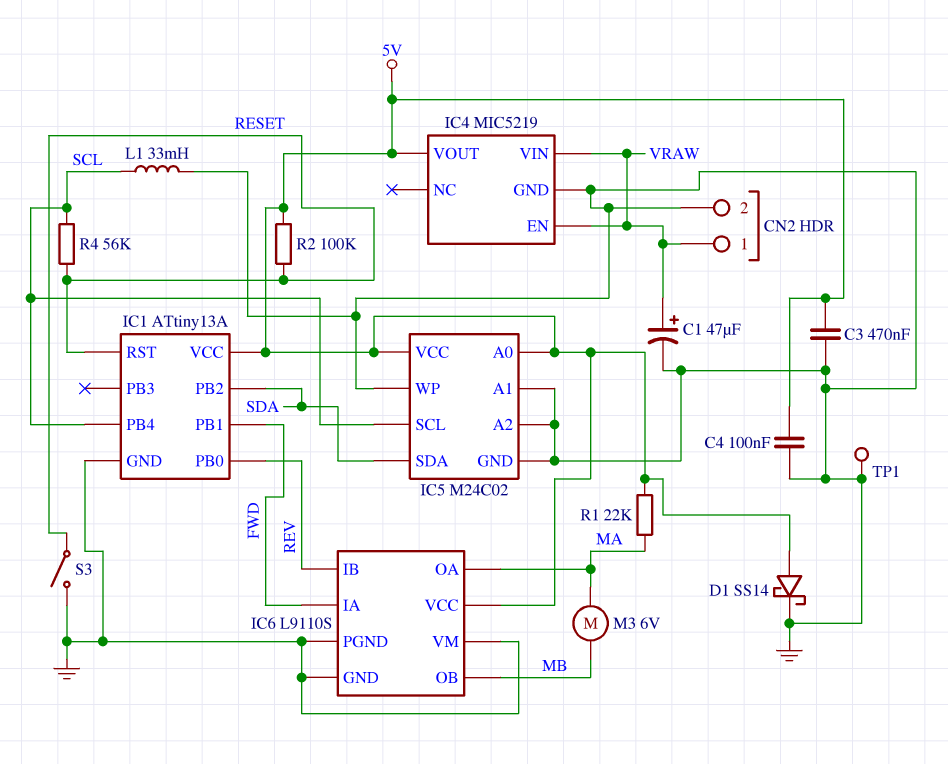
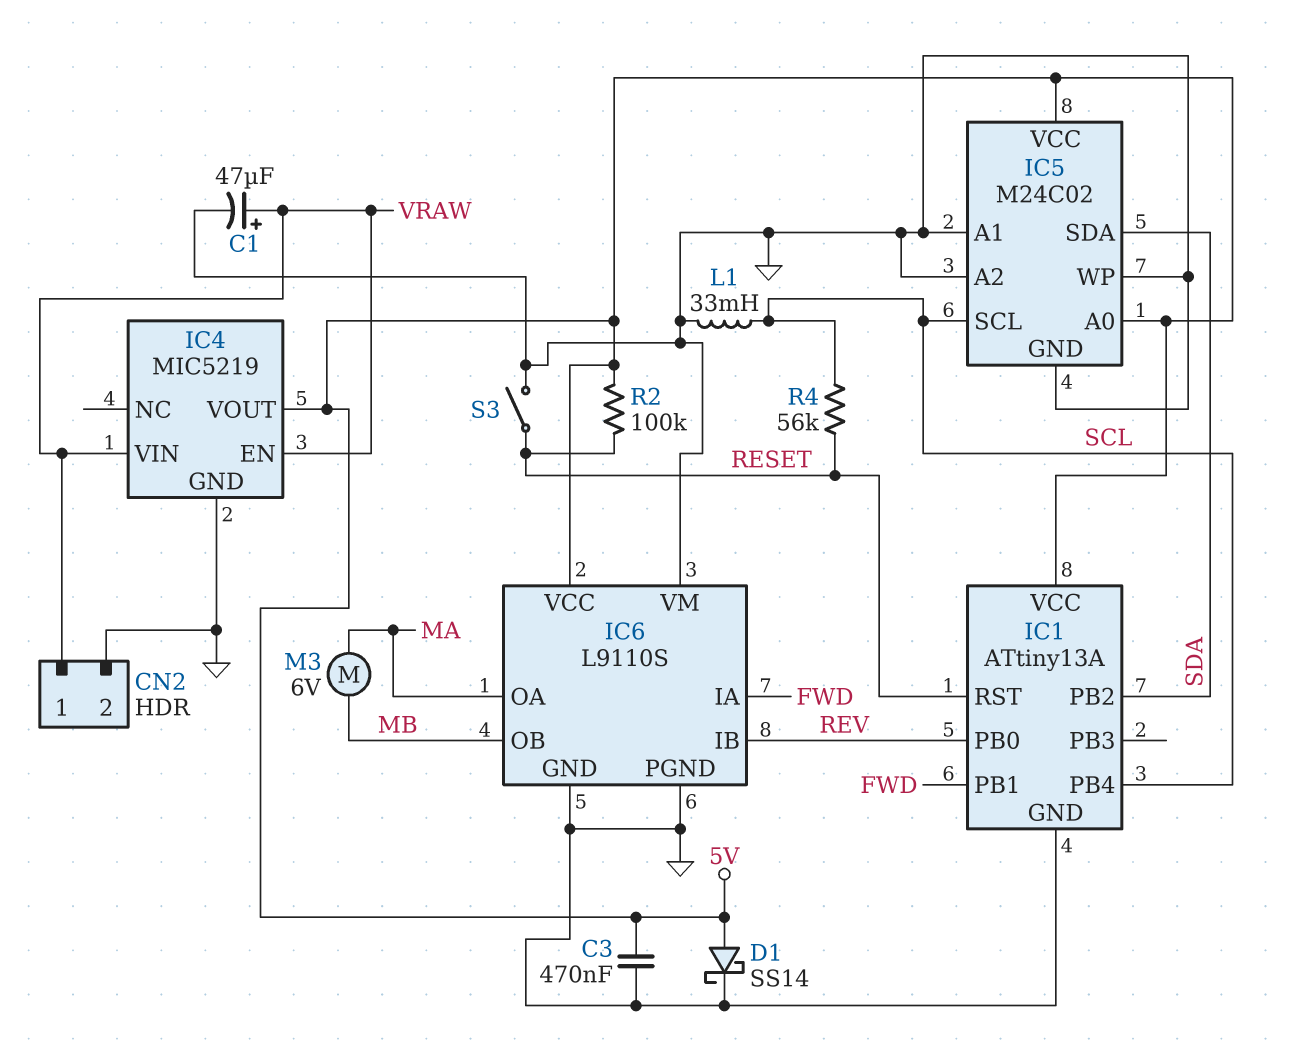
C4: 100nF (5V, GND) -> none
R1: 22k (5V, MA) -> none
TP1: test point (GND) -> none

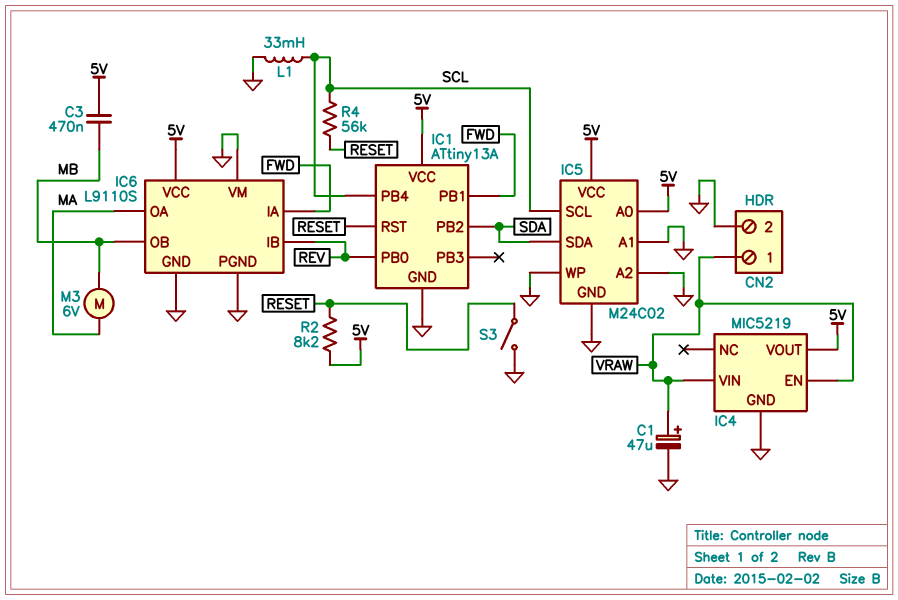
C3: 470nF (5V, GND) -> 470nF (5V, MB)
D1: schottky SS14 (A 5V, K GND) -> none
R2: 100k (5V, RESET) -> 8.2k (5V, RESET)

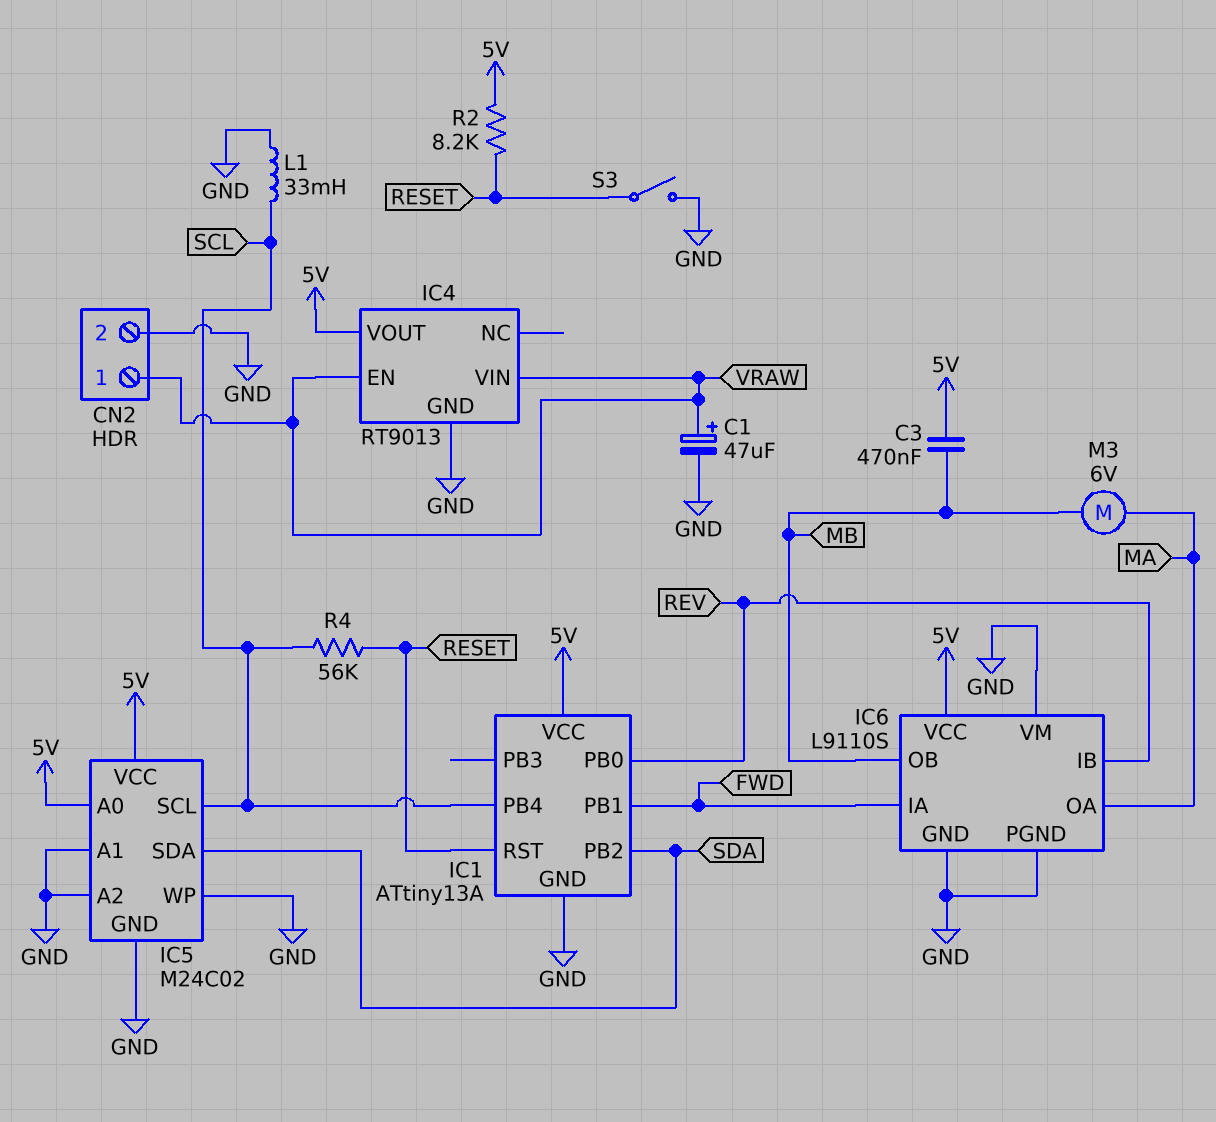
IC4: MIC5219 -> RT9013

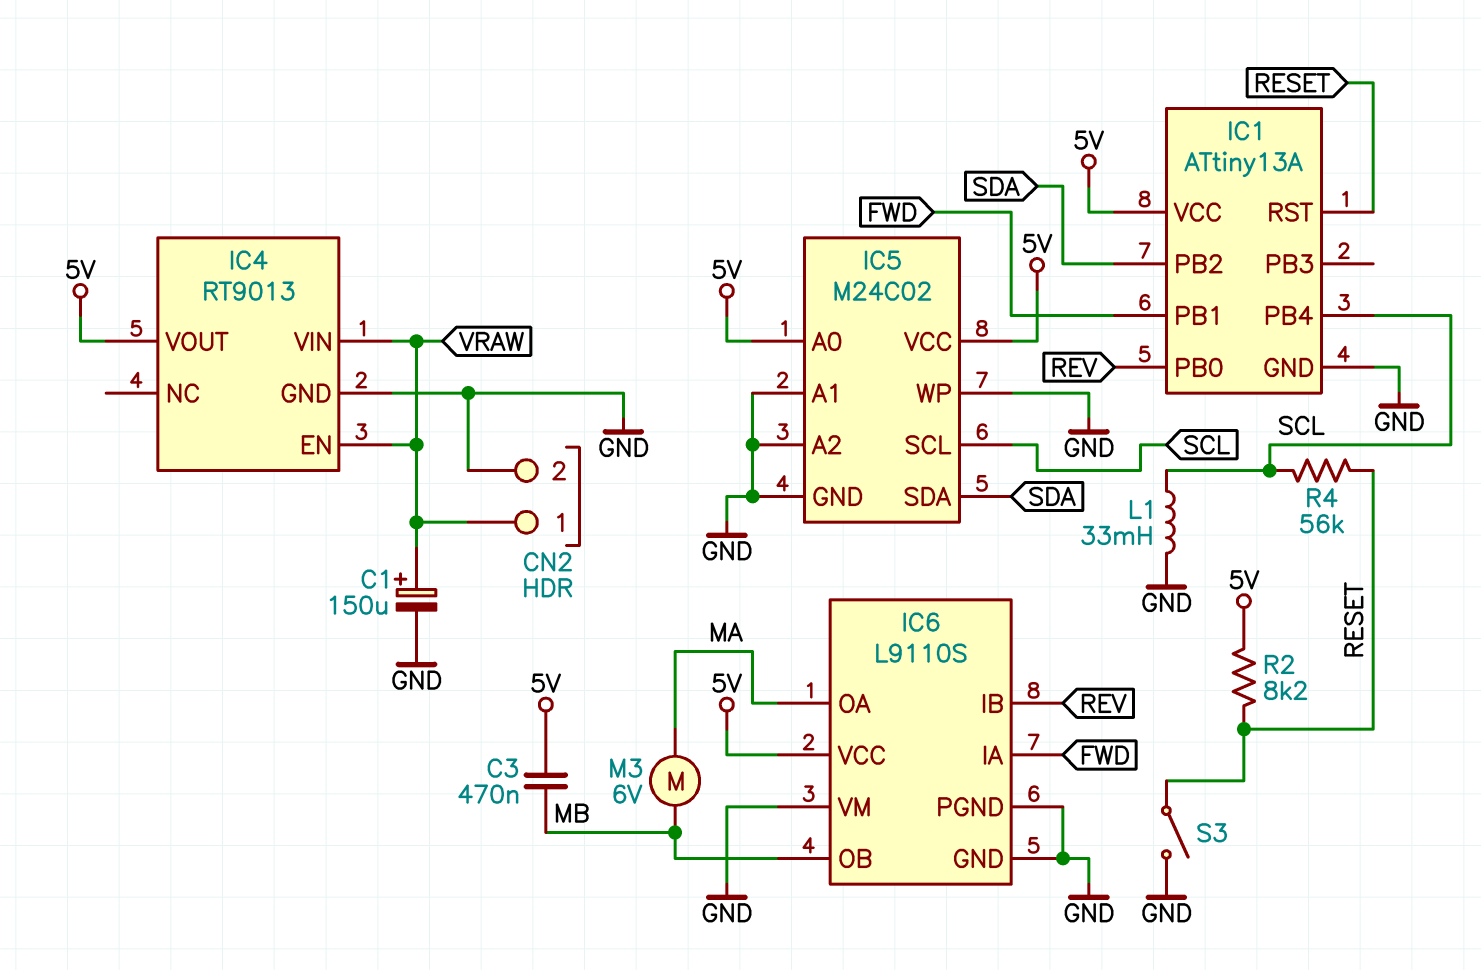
C1: 47uF (plus VRAW, minus GND) -> 150uF (plus VRAW, minus GND)

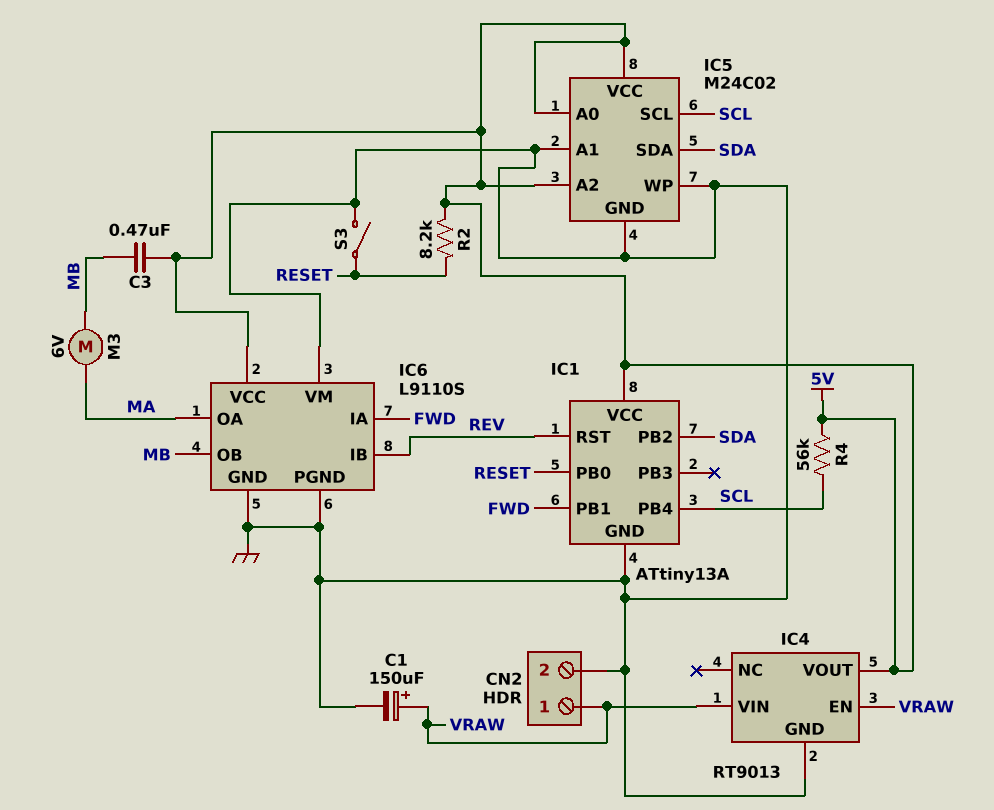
IC1 pin PB0: REV -> RESET
IC1 pin RST: RESET -> REV
IC5 pin A2: GND -> 5V
L1: 33mH (GND, SCL) -> none
R4: 56k (RESET, SCL) -> 56k (5V, SCL)

